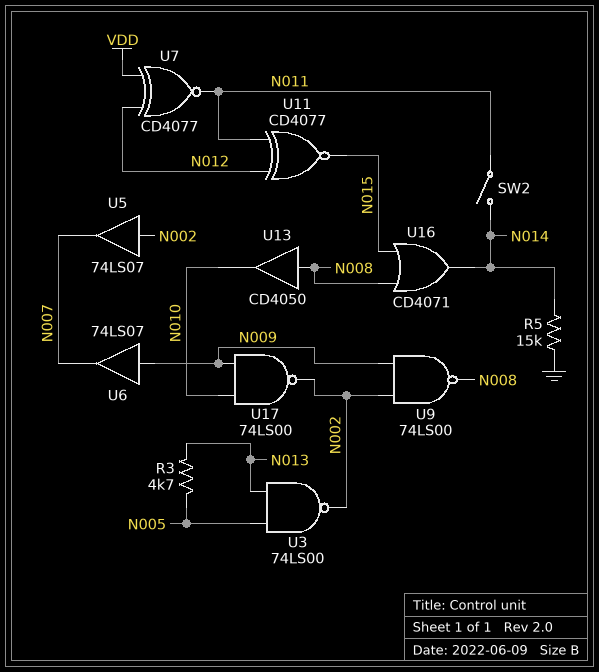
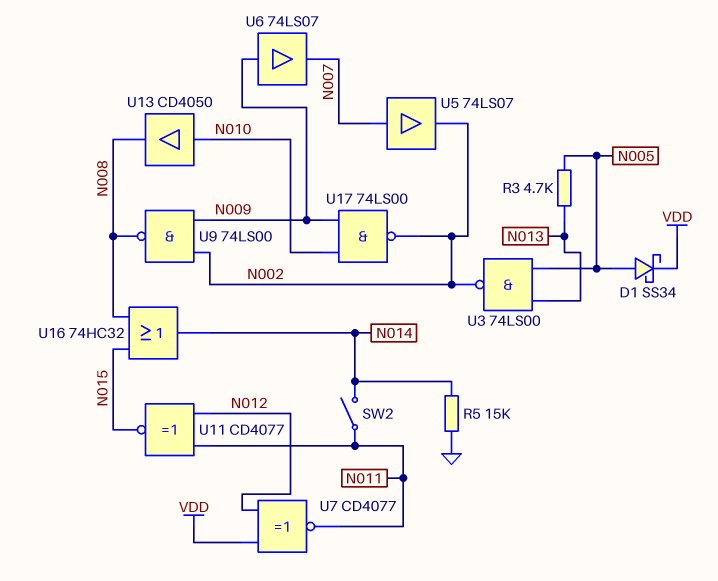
D1: none -> schottky SS34 (A N005, K VDD)
U5: buffer 74LS07 (in N002, out N007) -> buffer 74LS07 (in N007, out N002)
U13: buffer CD4050 (in N008, out N010) -> buffer CD4050 (in N010, out N008)
U16: OR CD4071 (in N008, in N015, out N014) -> OR 74HC32 (in N008, in N015, out N014)

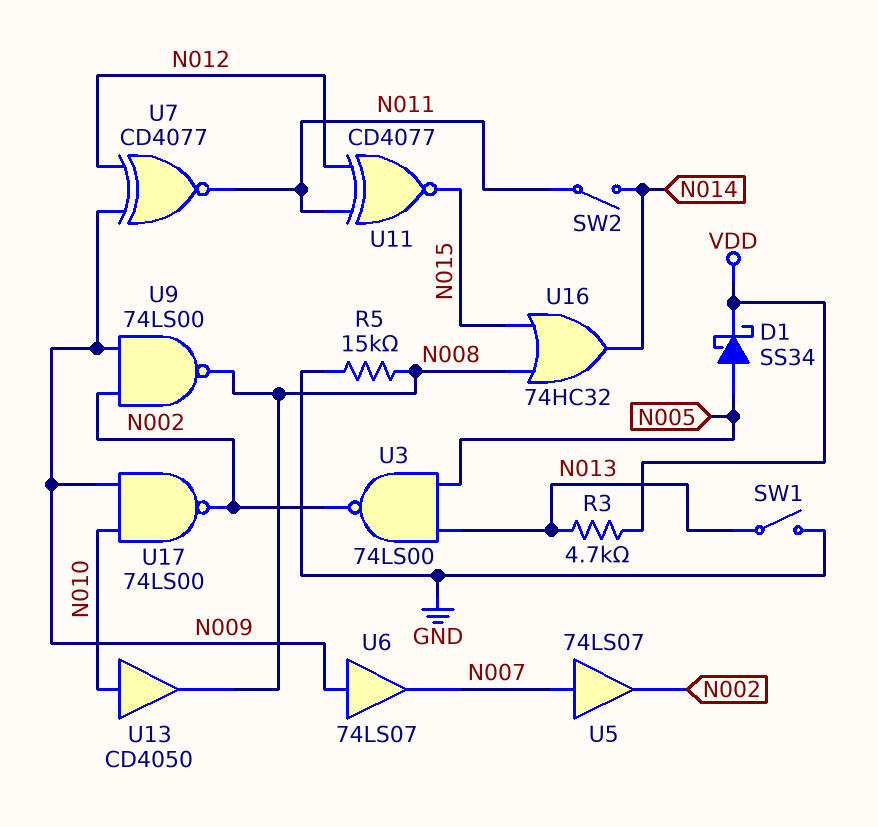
R3: 4.7k (N005, N013) -> 4.7k (N013, VDD)
R5: 15k (GND, N014) -> 15k (GND, N008)
SW1: none -> switch (GND, N013)
U7: XNOR CD4077 (in N012, in VDD, out N011) -> XNOR CD4077 (in N009, in N012, out N011)

